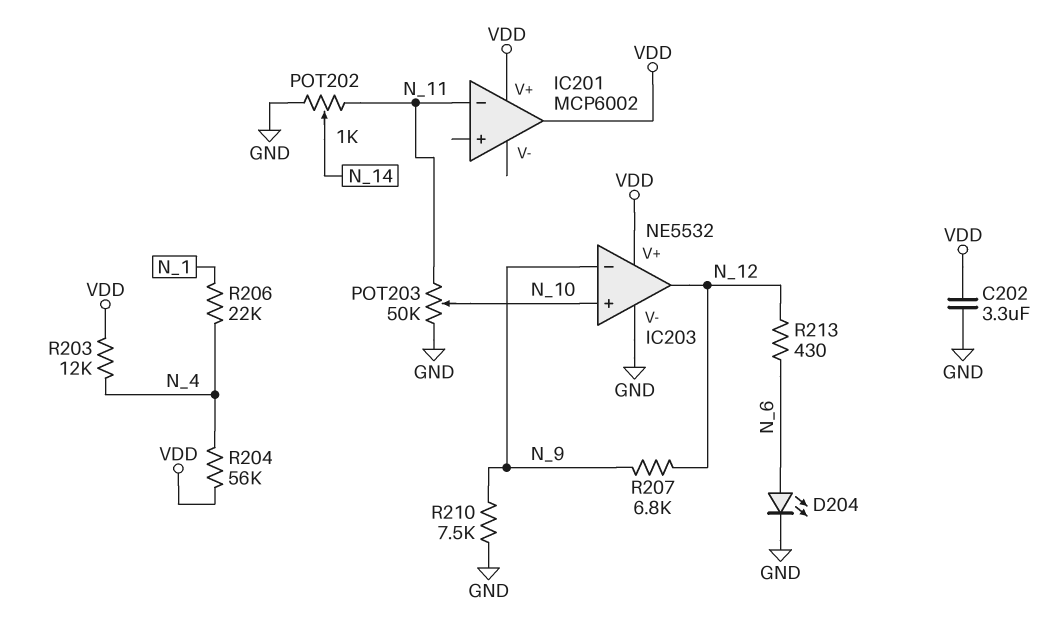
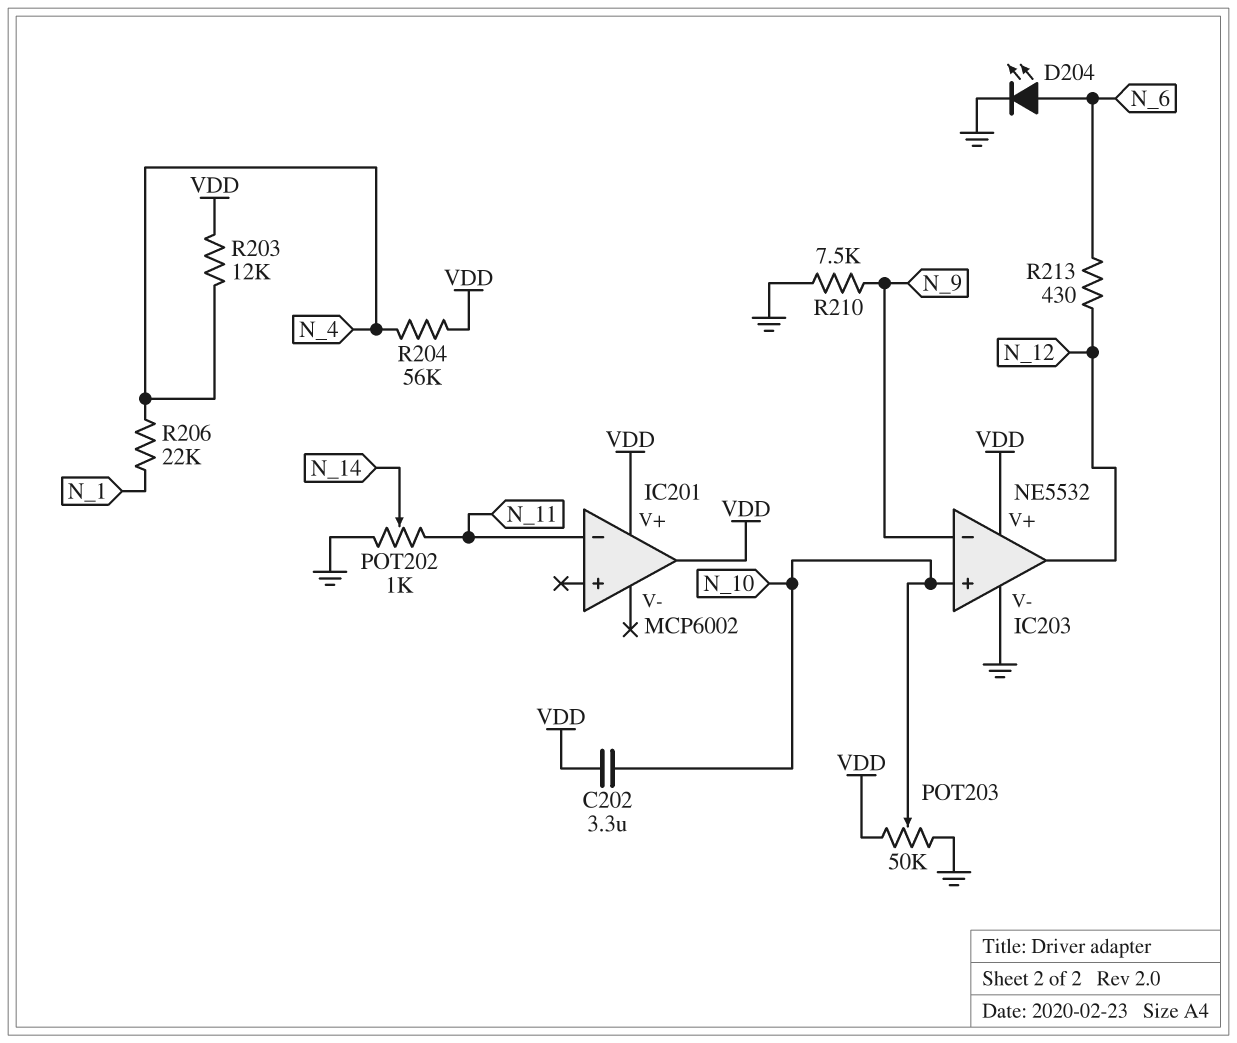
C202: 3.3uF (GND, VDD) -> 3.3uF (N_10, VDD)
POT203: 50k (GND, N_11, wiper N_10) -> 50k (GND, VDD, wiper N_10)
R207: 6.8k (N_9, N_12) -> none

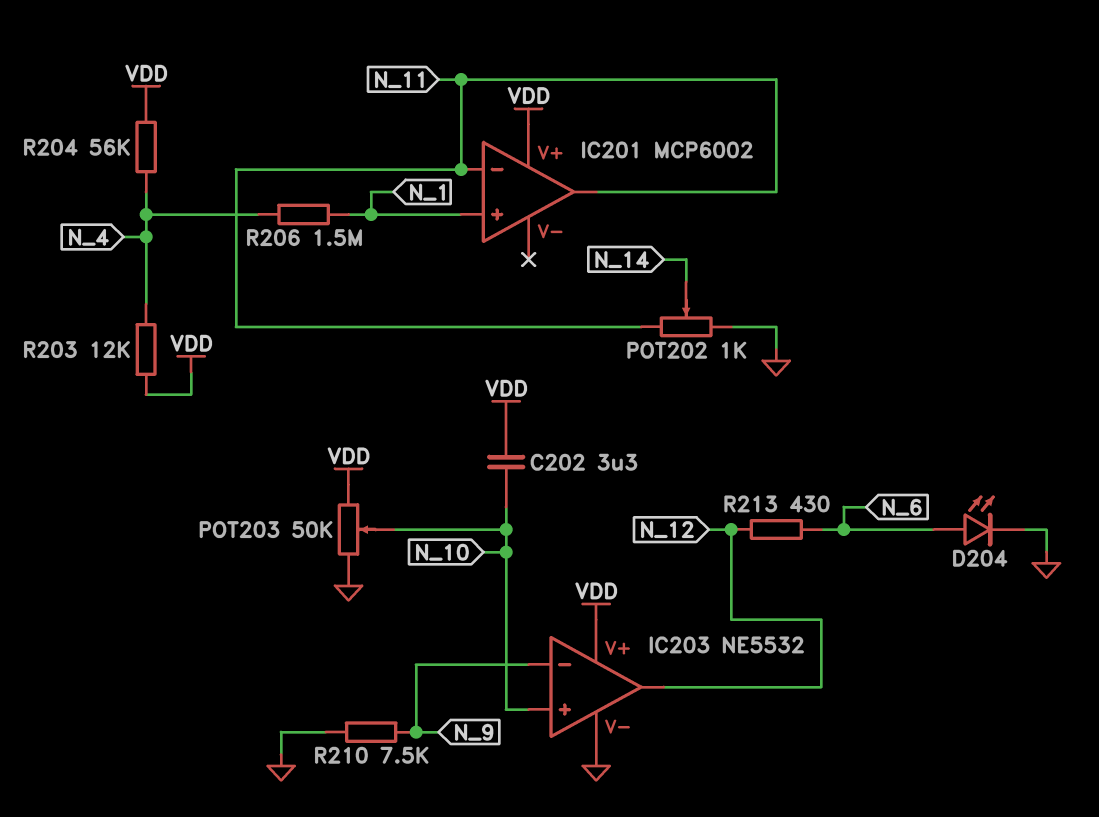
IC201 pin in+: none -> N_1
IC201 pin out: VDD -> N_11
R206: 22k (N_1, N_4) -> 1.5M (N_1, N_4)

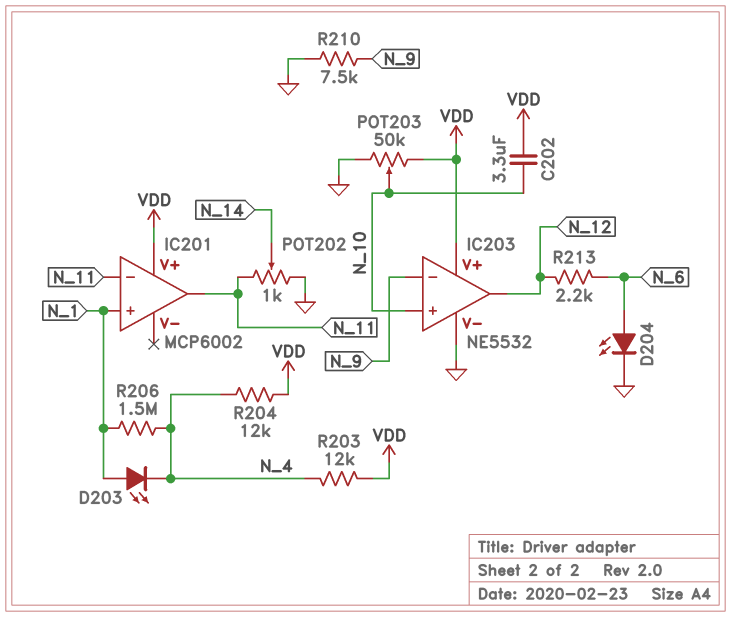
D203: none -> LED (A N_1, K N_4)
R204: 56k (N_4, VDD) -> 12k (N_4, VDD)
R213: 430 (N_6, N_12) -> 2.2k (N_6, N_12)

